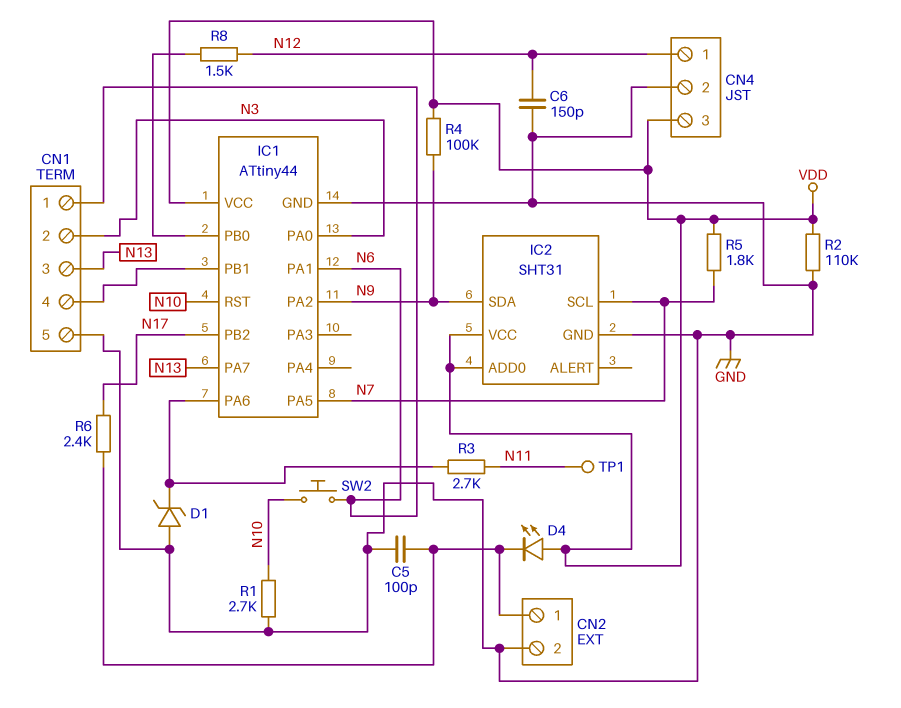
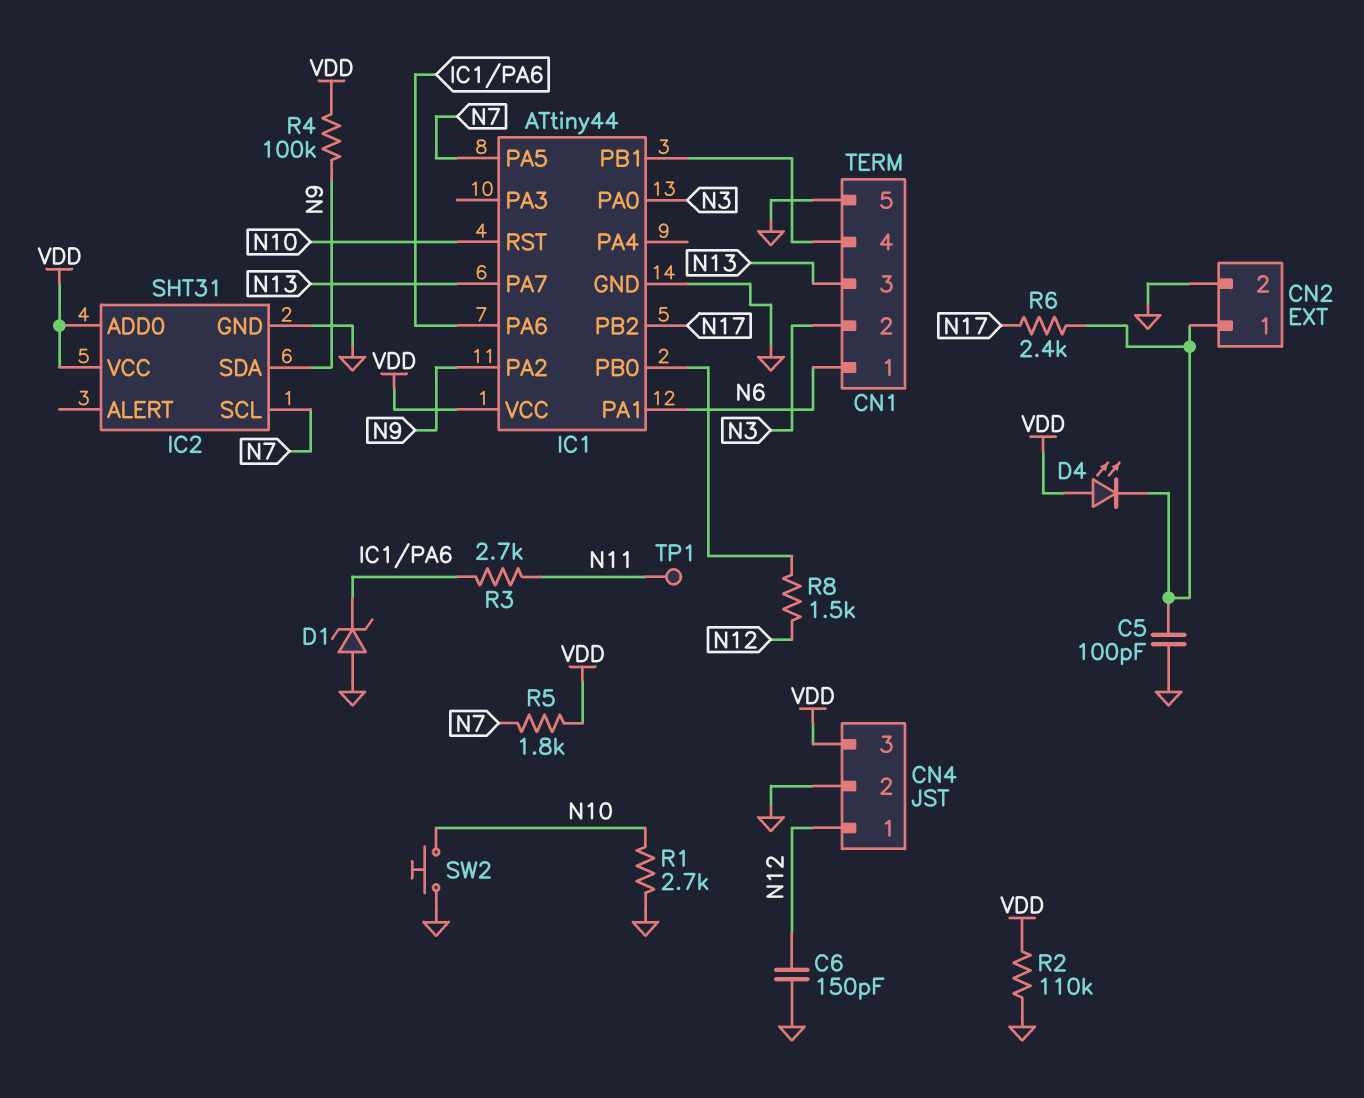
SW2: button (N6, N10) -> button (GND, N10)

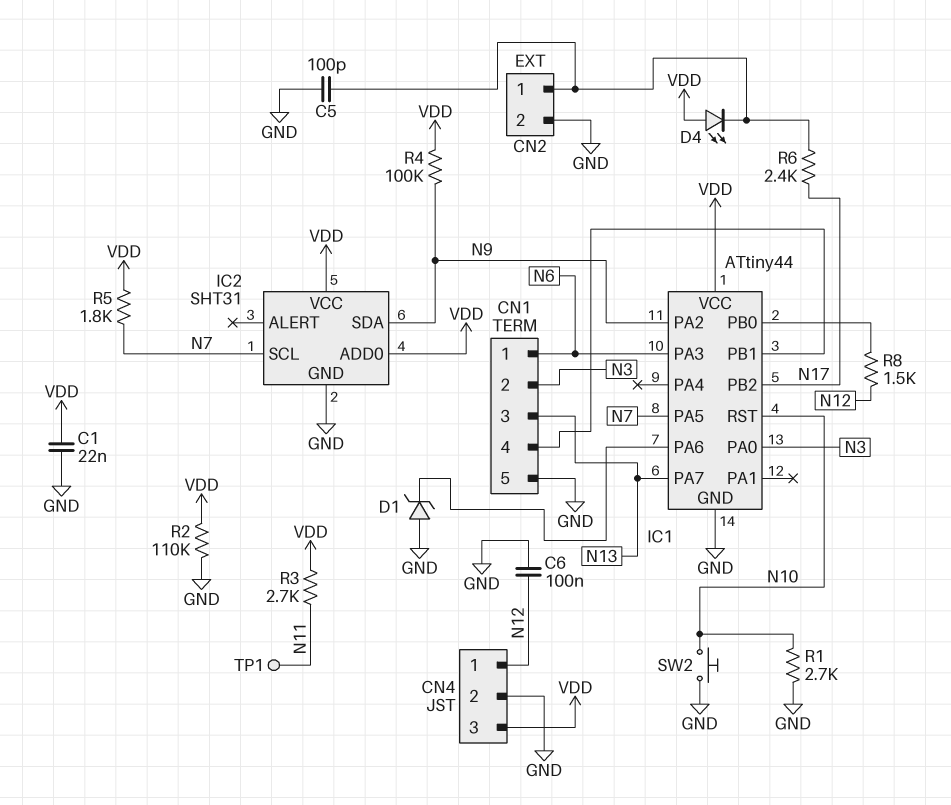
C1: none -> 22nF (GND, VDD)
C6: 150pF (GND, N12) -> 100nF (GND, N12)
IC1 pin PA1: N6 -> none
IC1 pin PA3: none -> N6
R3: 2.7k (IC1/PA6, N11) -> 2.7k (N11, VDD)

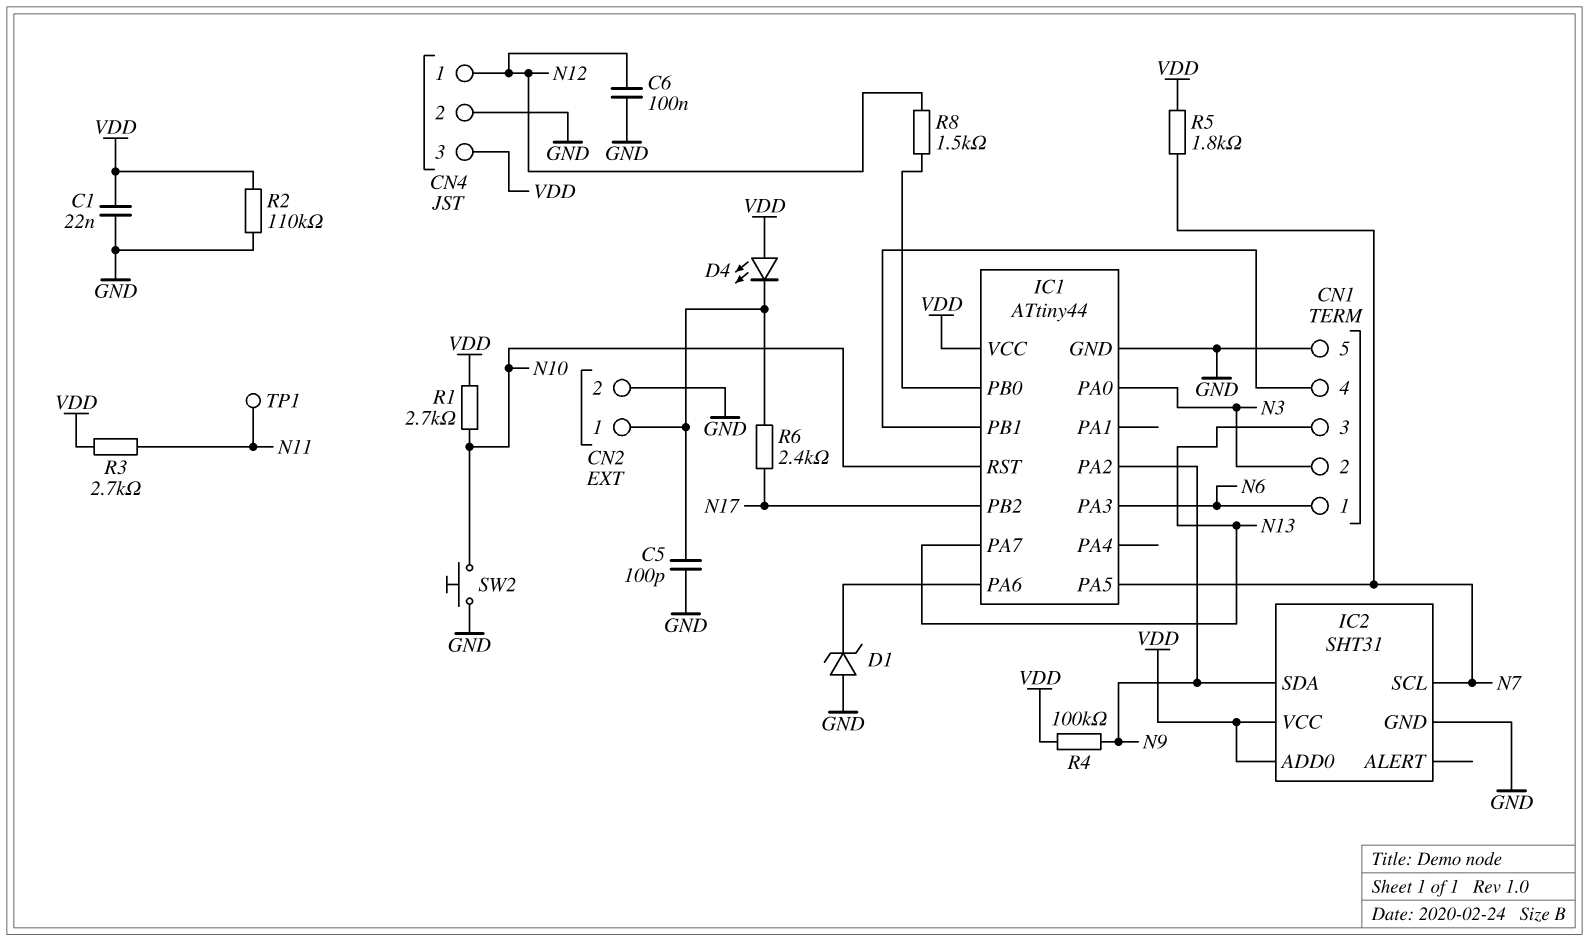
R1: 2.7k (GND, N10) -> 2.7k (N10, VDD)

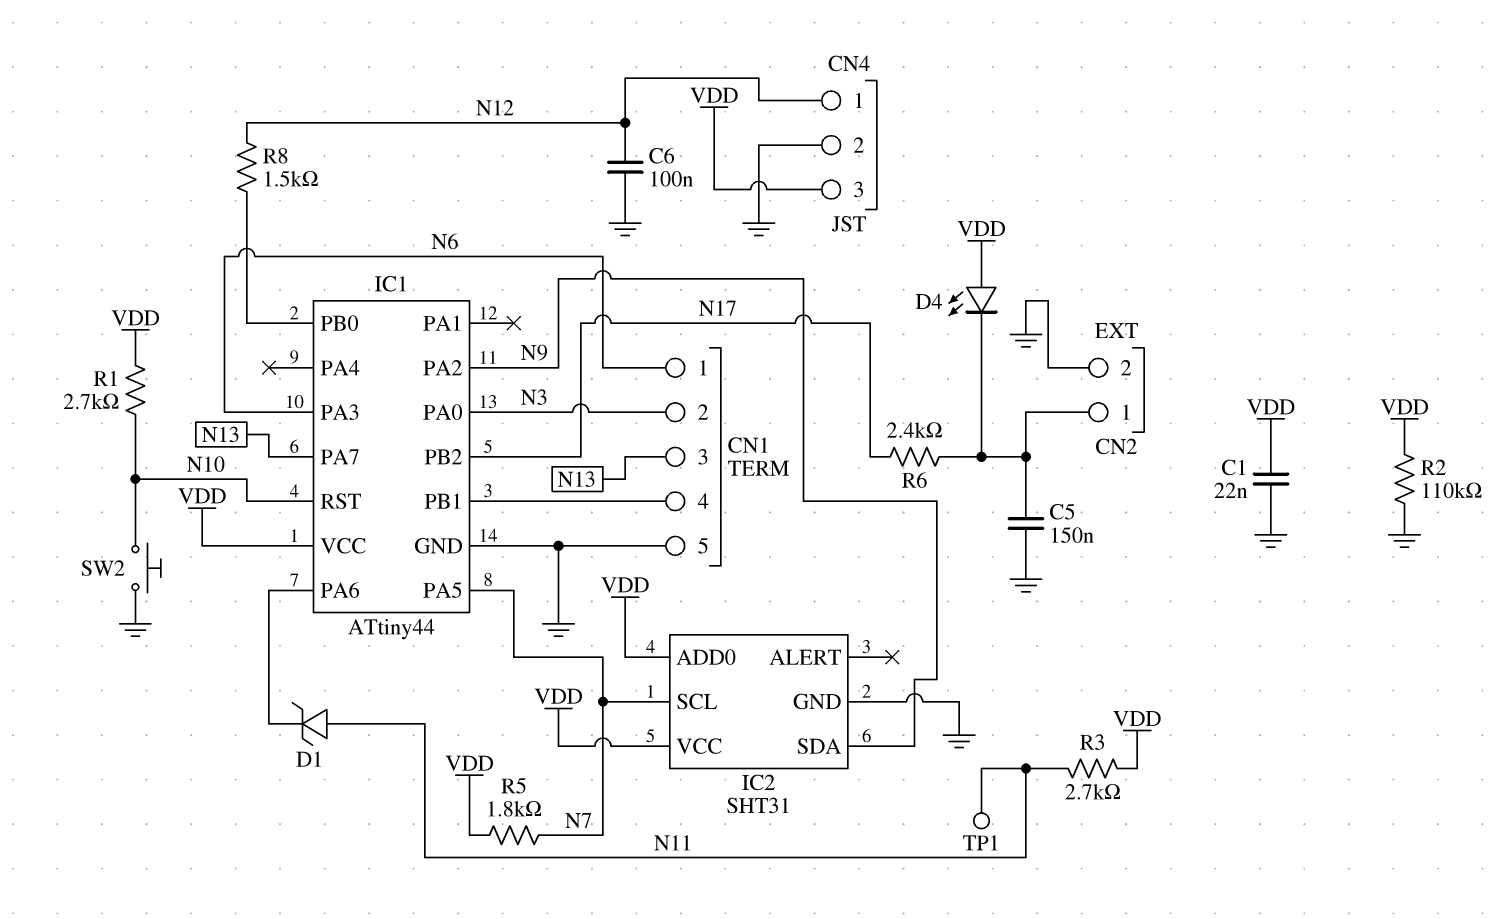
C5: 100pF (CN2/1, GND) -> 150nF (CN2/1, GND)
D1: zener (A GND, K IC1/PA6) -> zener (A N11, K IC1/PA6)
R4: 100k (N9, VDD) -> none

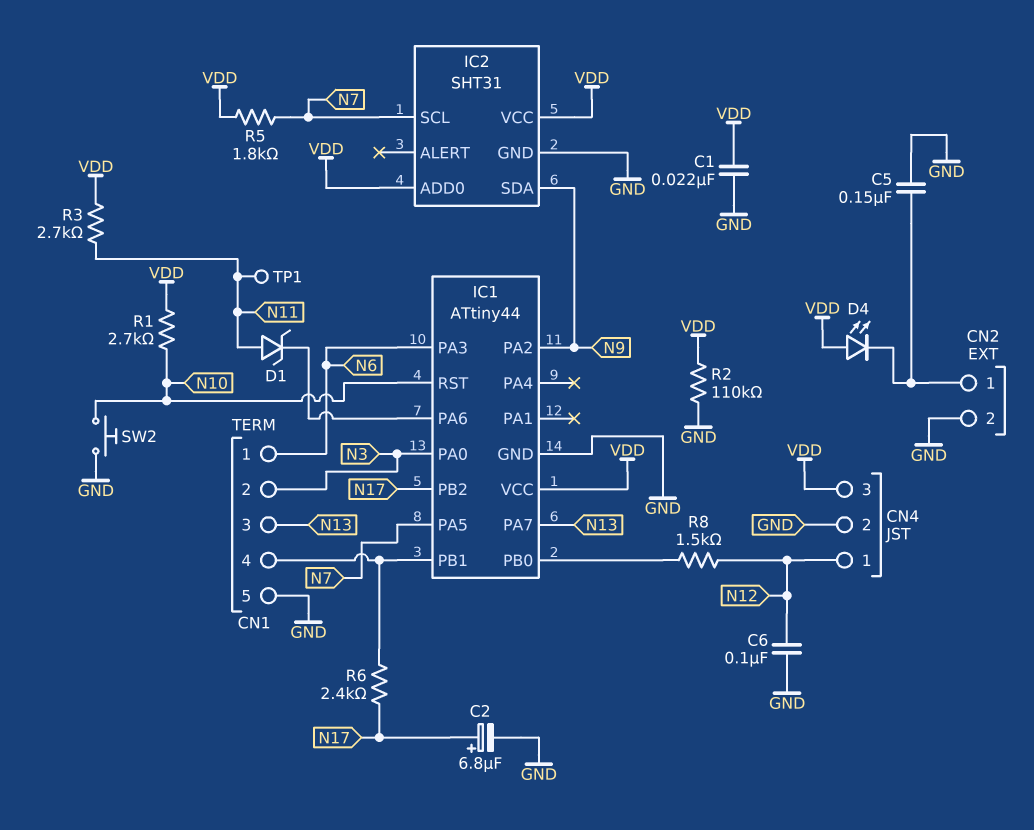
C2: none -> 6.8uF (plus N17, minus GND)
R6: 2.4k (CN2/1, N17) -> 2.4k (CN1/4, N17)

